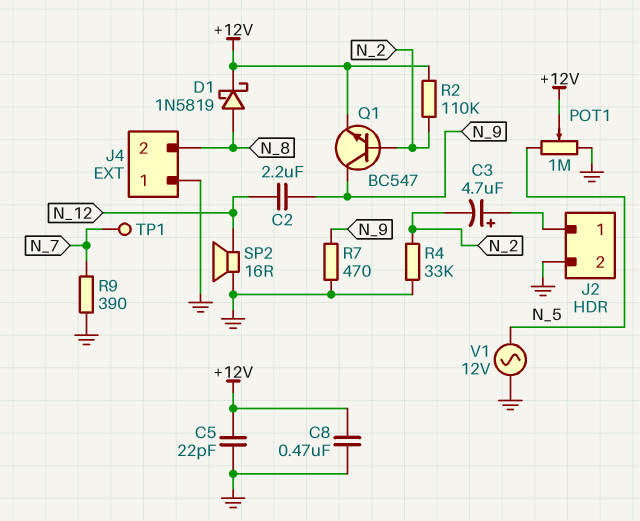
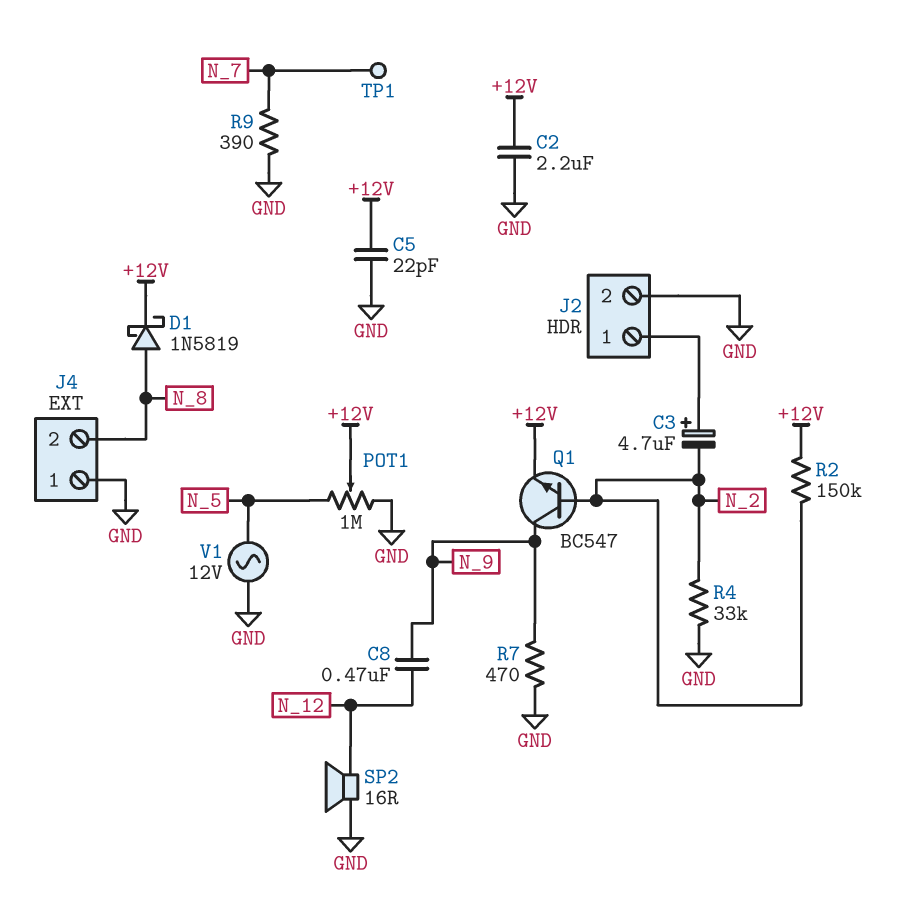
C2: 2.2uF (N_9, N_12) -> 2.2uF (+12V, GND)
C8: 470nF (+12V, GND) -> 470nF (N_9, N_12)
R2: 110k (+12V, N_2) -> 150k (+12V, N_2)

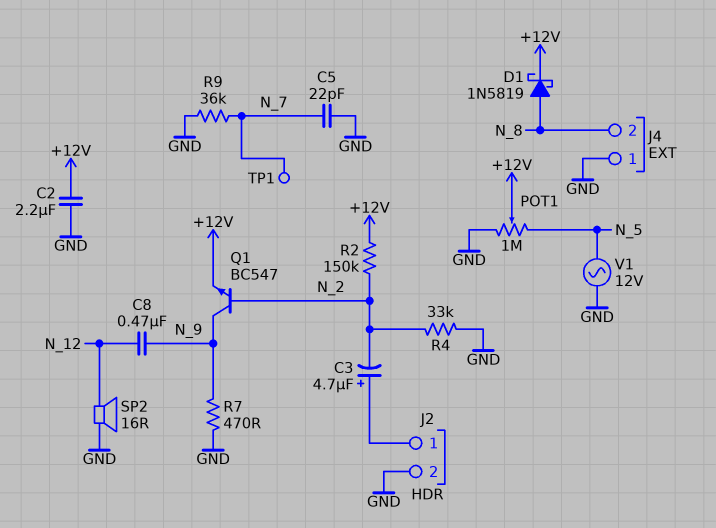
C5: 22pF (+12V, GND) -> 22pF (GND, N_7)
R9: 390 (GND, N_7) -> 36k (GND, N_7)

